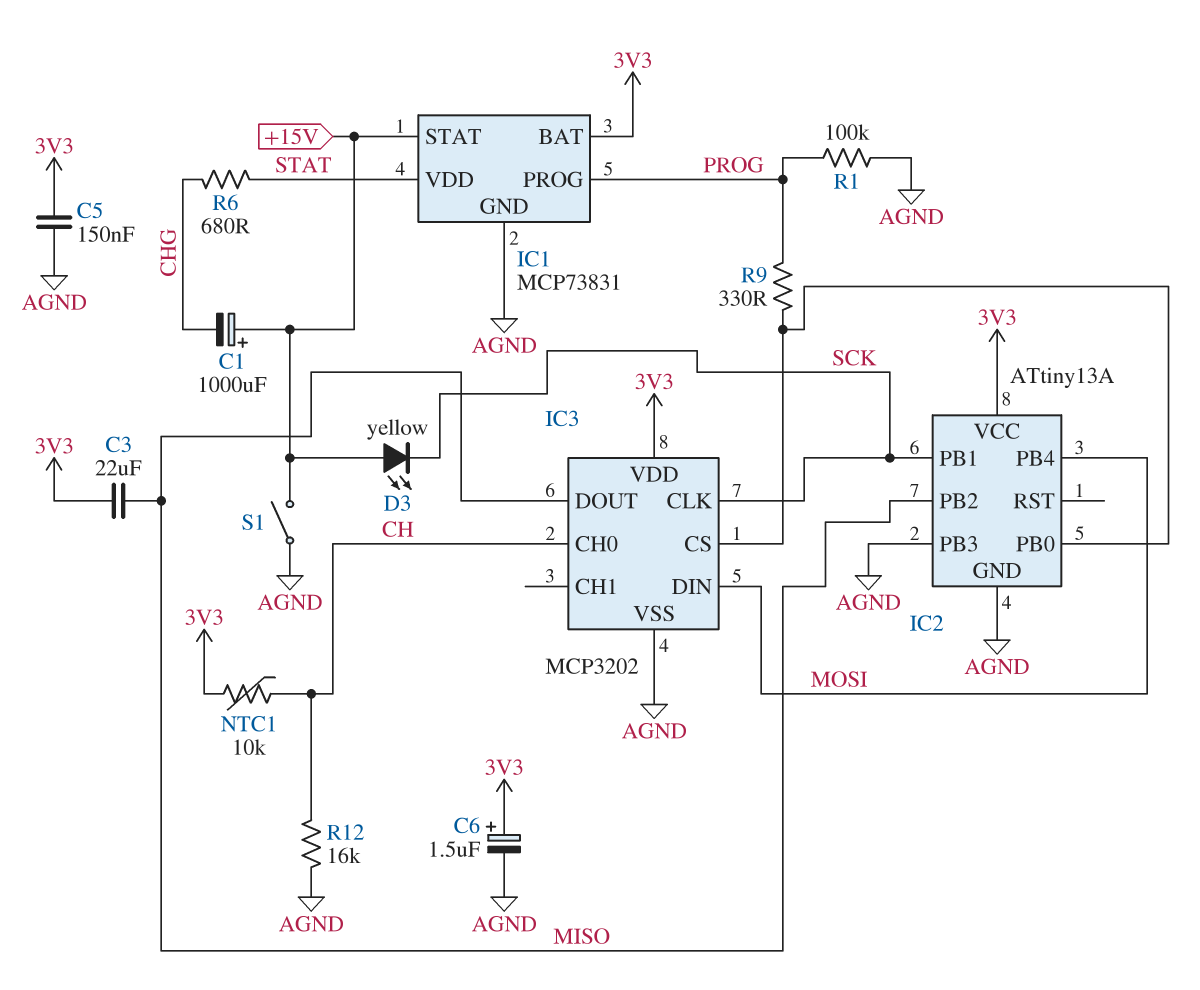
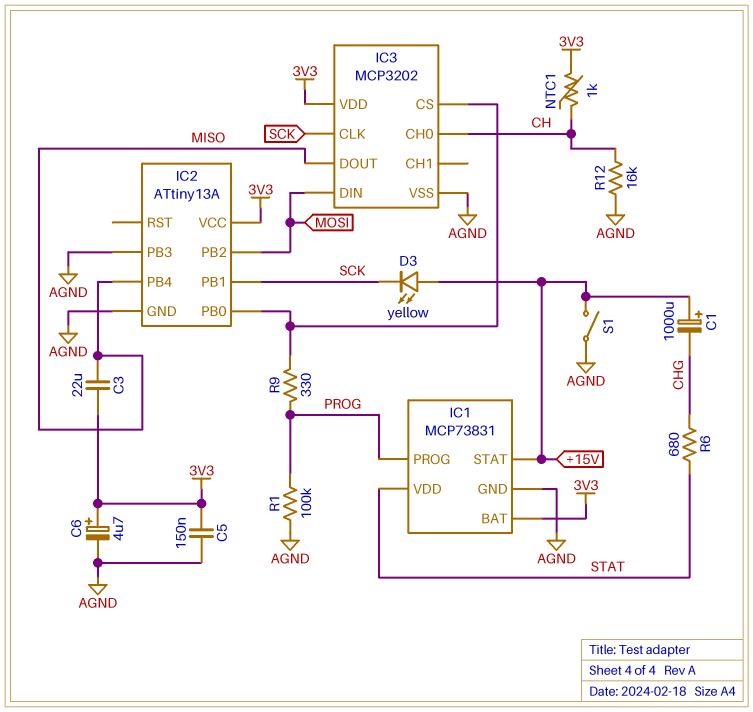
C6: 1.5uF (plus 3V3, minus AGND) -> 4.7uF (plus 3V3, minus AGND)
IC2 pin PB2: MISO -> MOSI
IC2 pin PB4: MOSI -> MISO
NTC1: 10k (3V3, CH) -> 1k (3V3, CH)

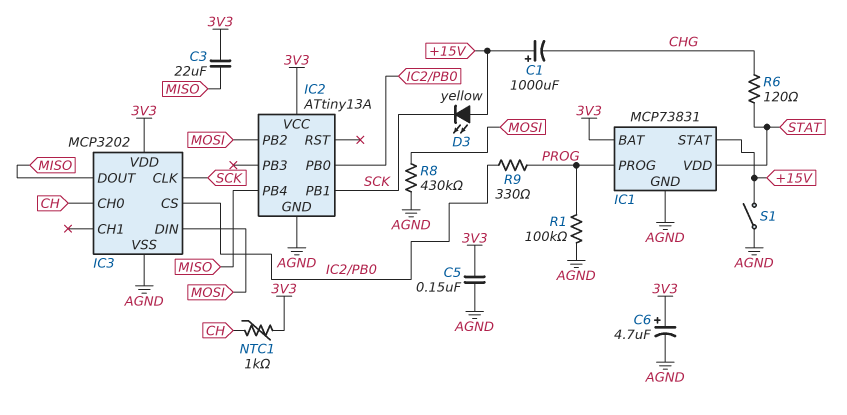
IC2 pin PB3: AGND -> none
R6: 680 (CHG, STAT) -> 120 (CHG, STAT)
R8: none -> 430k (AGND, MOSI)
R12: 16k (AGND, CH) -> none

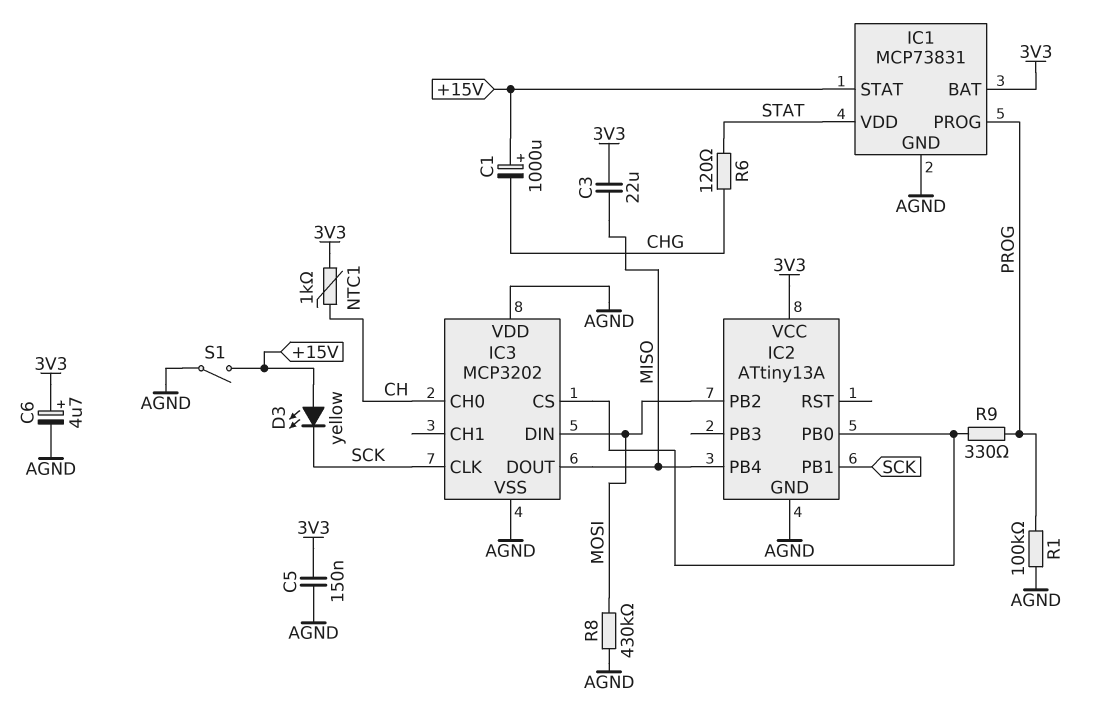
IC3 pin VDD: 3V3 -> AGND

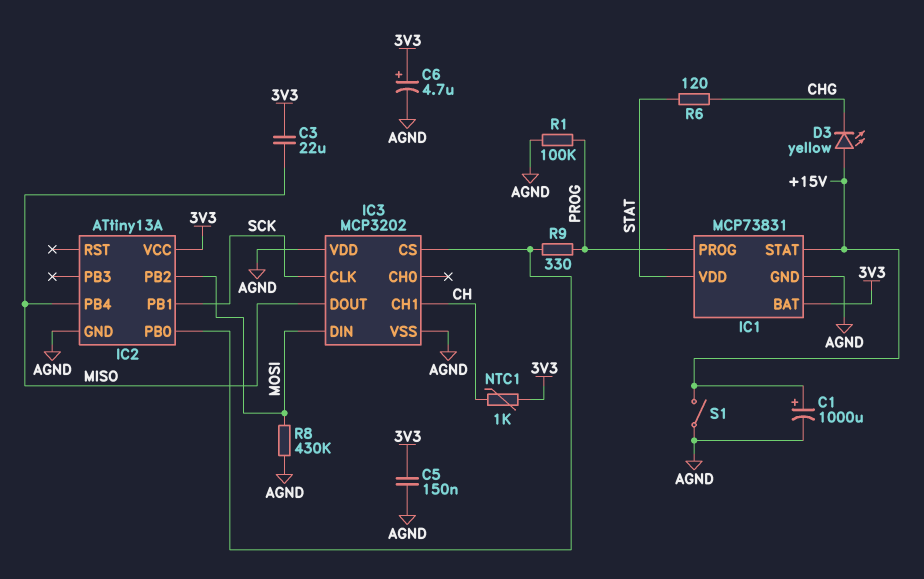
C1: 1000uF (plus +15V, minus CHG) -> 1000uF (plus +15V, minus AGND)
D3: LED yellow (A +15V, K SCK) -> LED yellow (A +15V, K CHG)
IC3 pin CH0: CH -> none
IC3 pin CH1: none -> CH

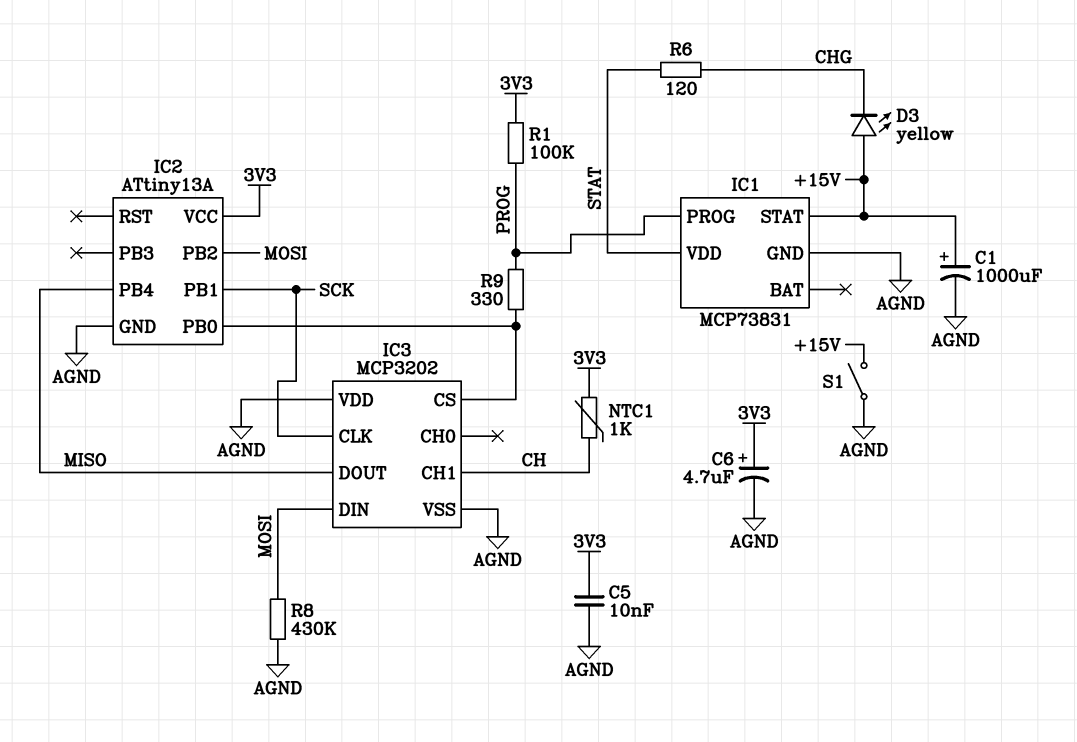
C3: 22uF (3V3, MISO) -> none
C5: 150nF (3V3, AGND) -> 10nF (3V3, AGND)
IC1 pin BAT: 3V3 -> none
R1: 100k (AGND, PROG) -> 100k (3V3, PROG)

